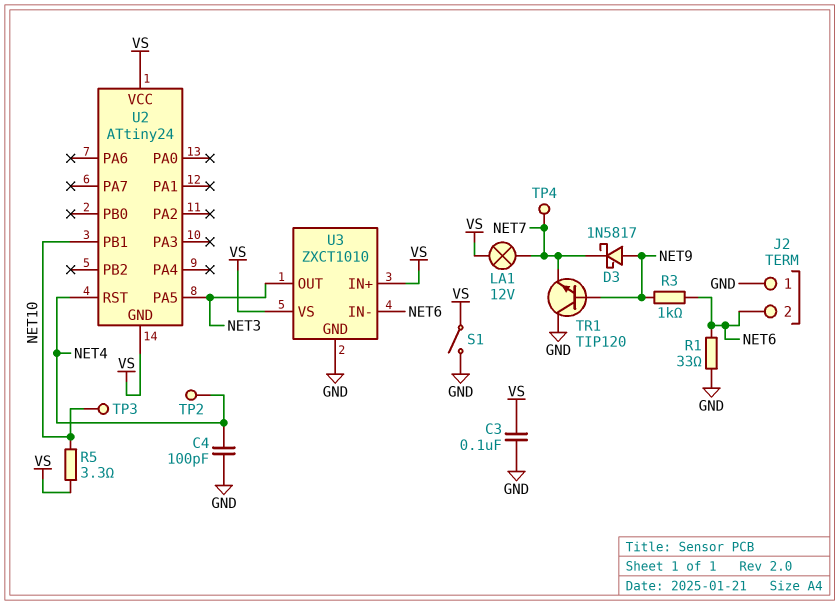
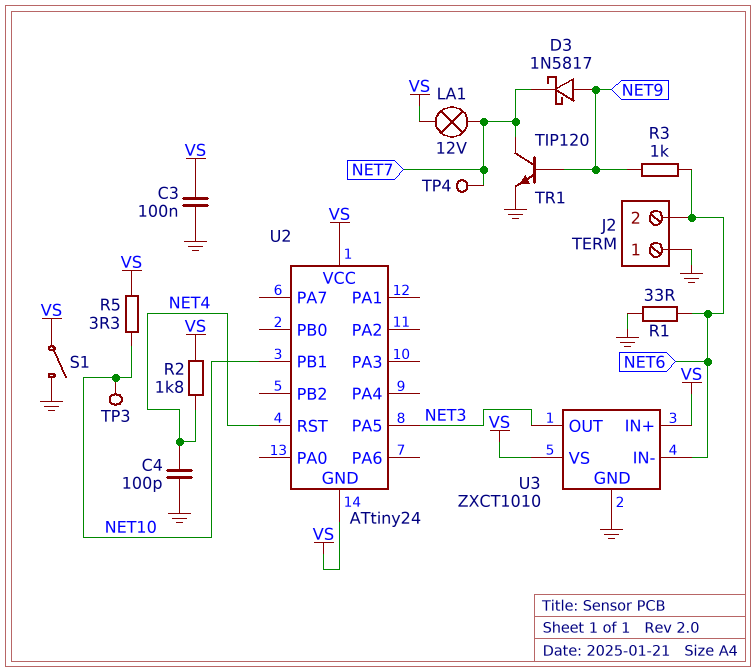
R2: none -> 1.8k (NET4, VS)
TP2: test point (NET4) -> none
TR1: NPN TIP120 (B NET9, C GND, E NET7) -> NPN TIP120 (B NET9, C NET7, E GND)

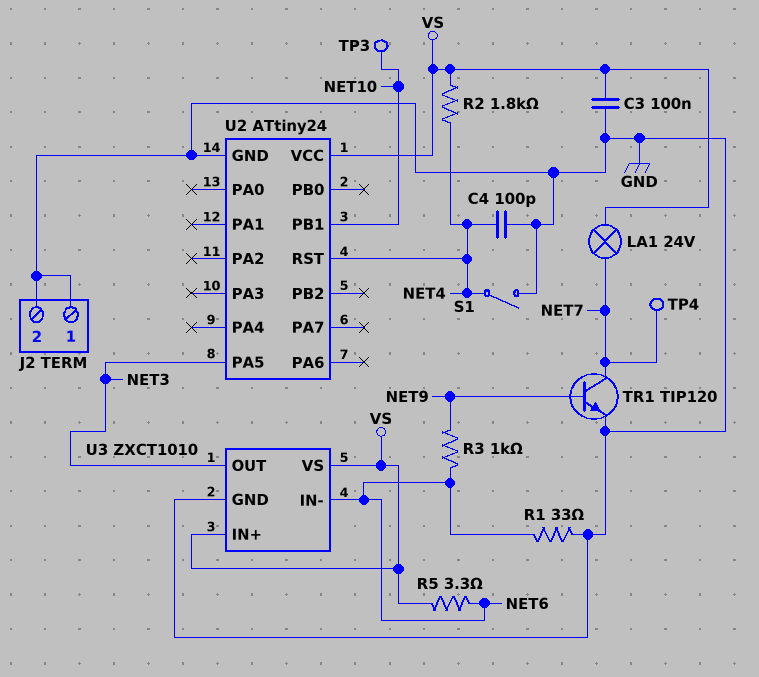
D3: schottky 1N5817 (A NET9, K NET7) -> none
J2 pin 2: NET6 -> GND
LA1: lamp 12V (NET7, VS) -> lamp 24V (NET7, VS)
R5: 3.3 (NET10, VS) -> 3.3 (NET6, VS)
S1: switch (GND, VS) -> switch (GND, NET4)
U2 pin GND: VS -> GND

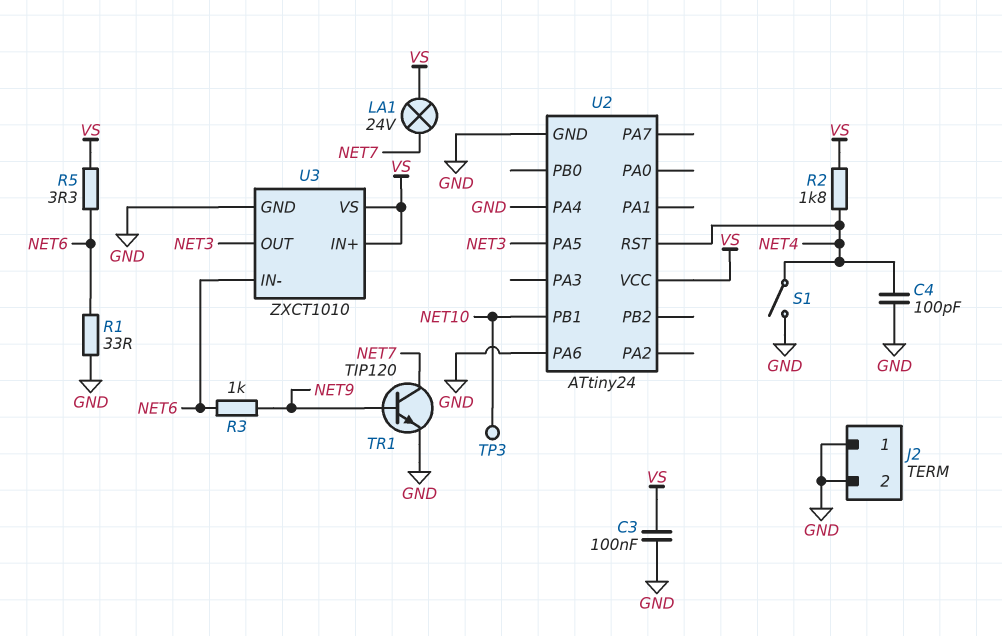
TP4: test point (NET7) -> none
U2 pin PA4: none -> GND
U2 pin PA6: none -> GND

